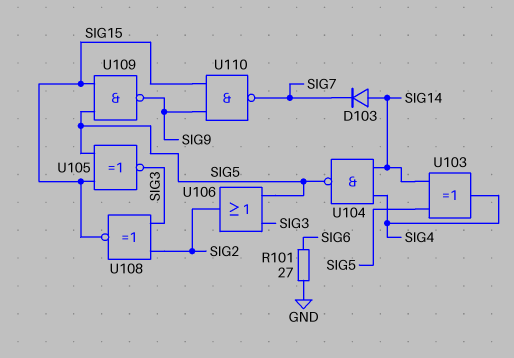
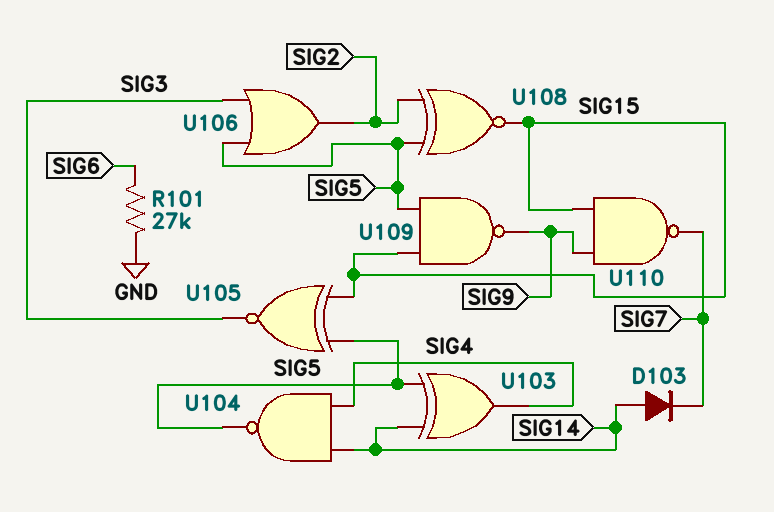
R101: 27 (GND, SIG6) -> 27k (GND, SIG6)
U108: XNOR (in SIG2, in SIG3, out SIG15) -> XNOR (in SIG2, in SIG5, out SIG15)

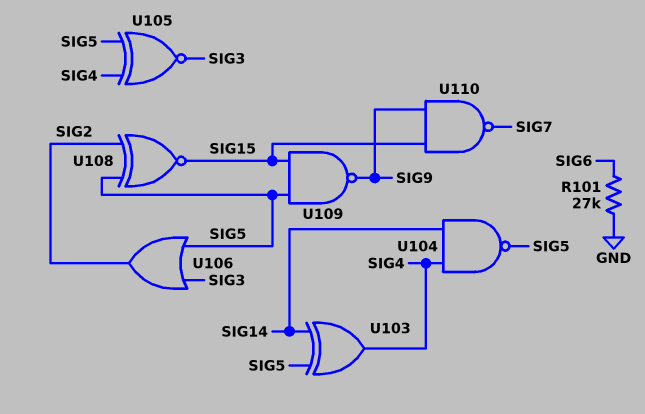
D103: diode (A SIG14, K SIG7) -> none
U105: XNOR (in SIG5, in SIG15, out SIG3) -> XNOR (in SIG4, in SIG5, out SIG3)

